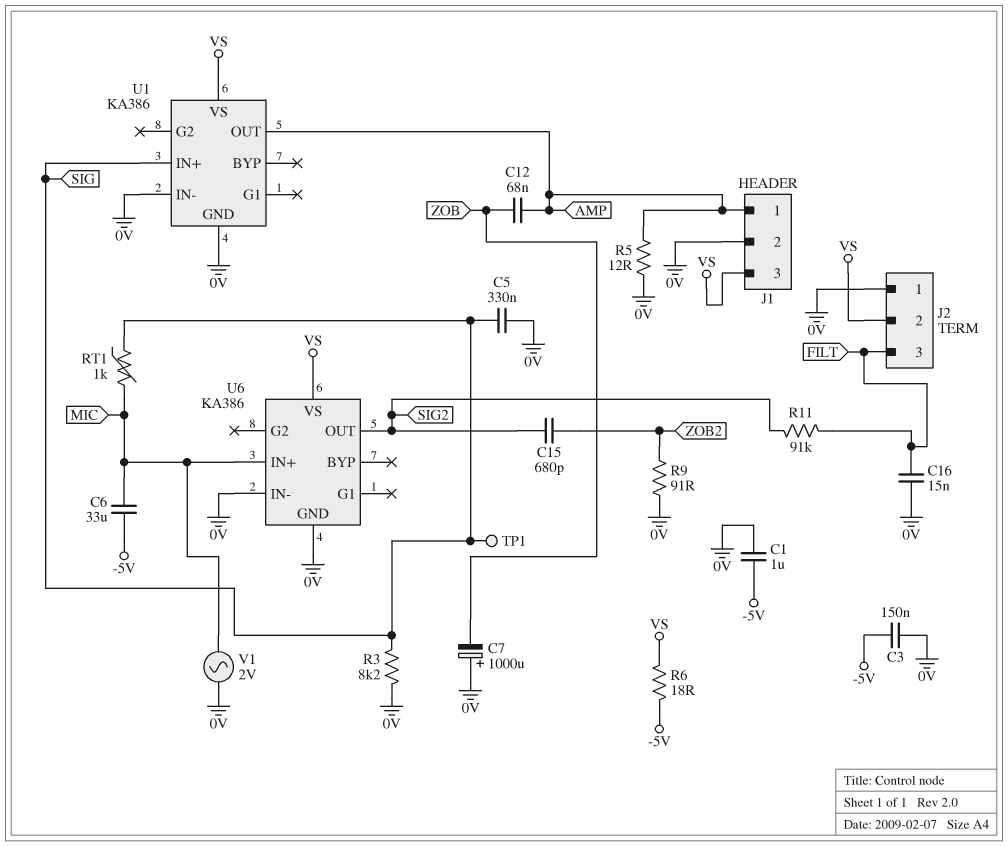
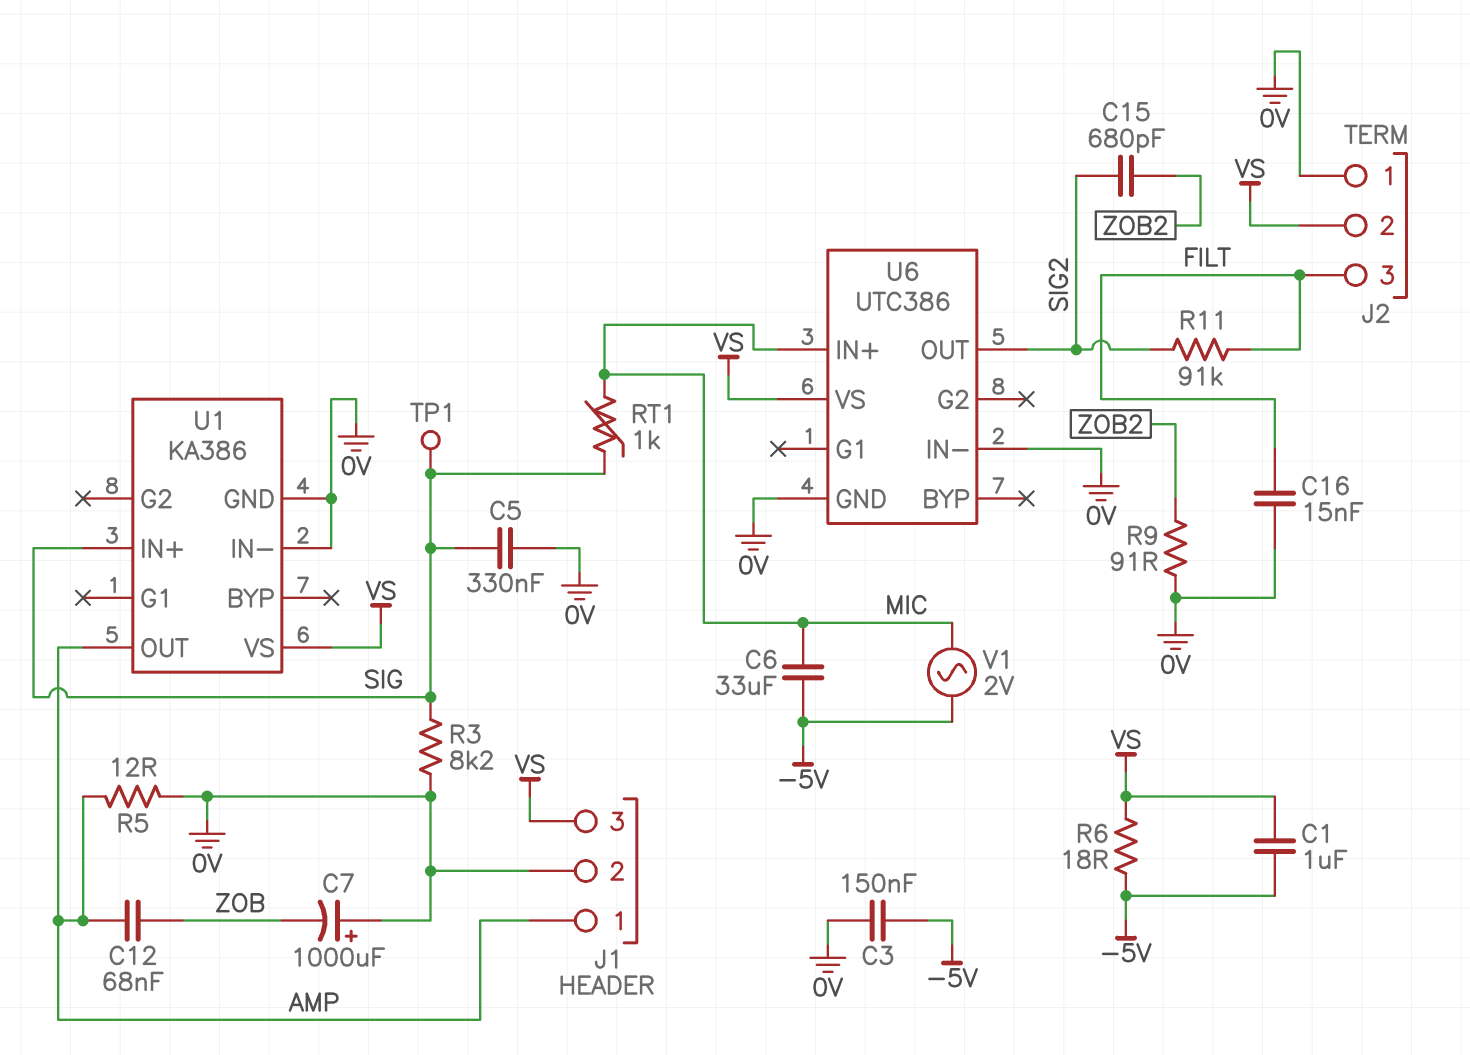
C1: 1uF (-5V, 0V) -> 1uF (-5V, VS)
U6: KA386 -> UTC386
V1: AC 2V (0V, MIC) -> AC 2V (-5V, MIC)

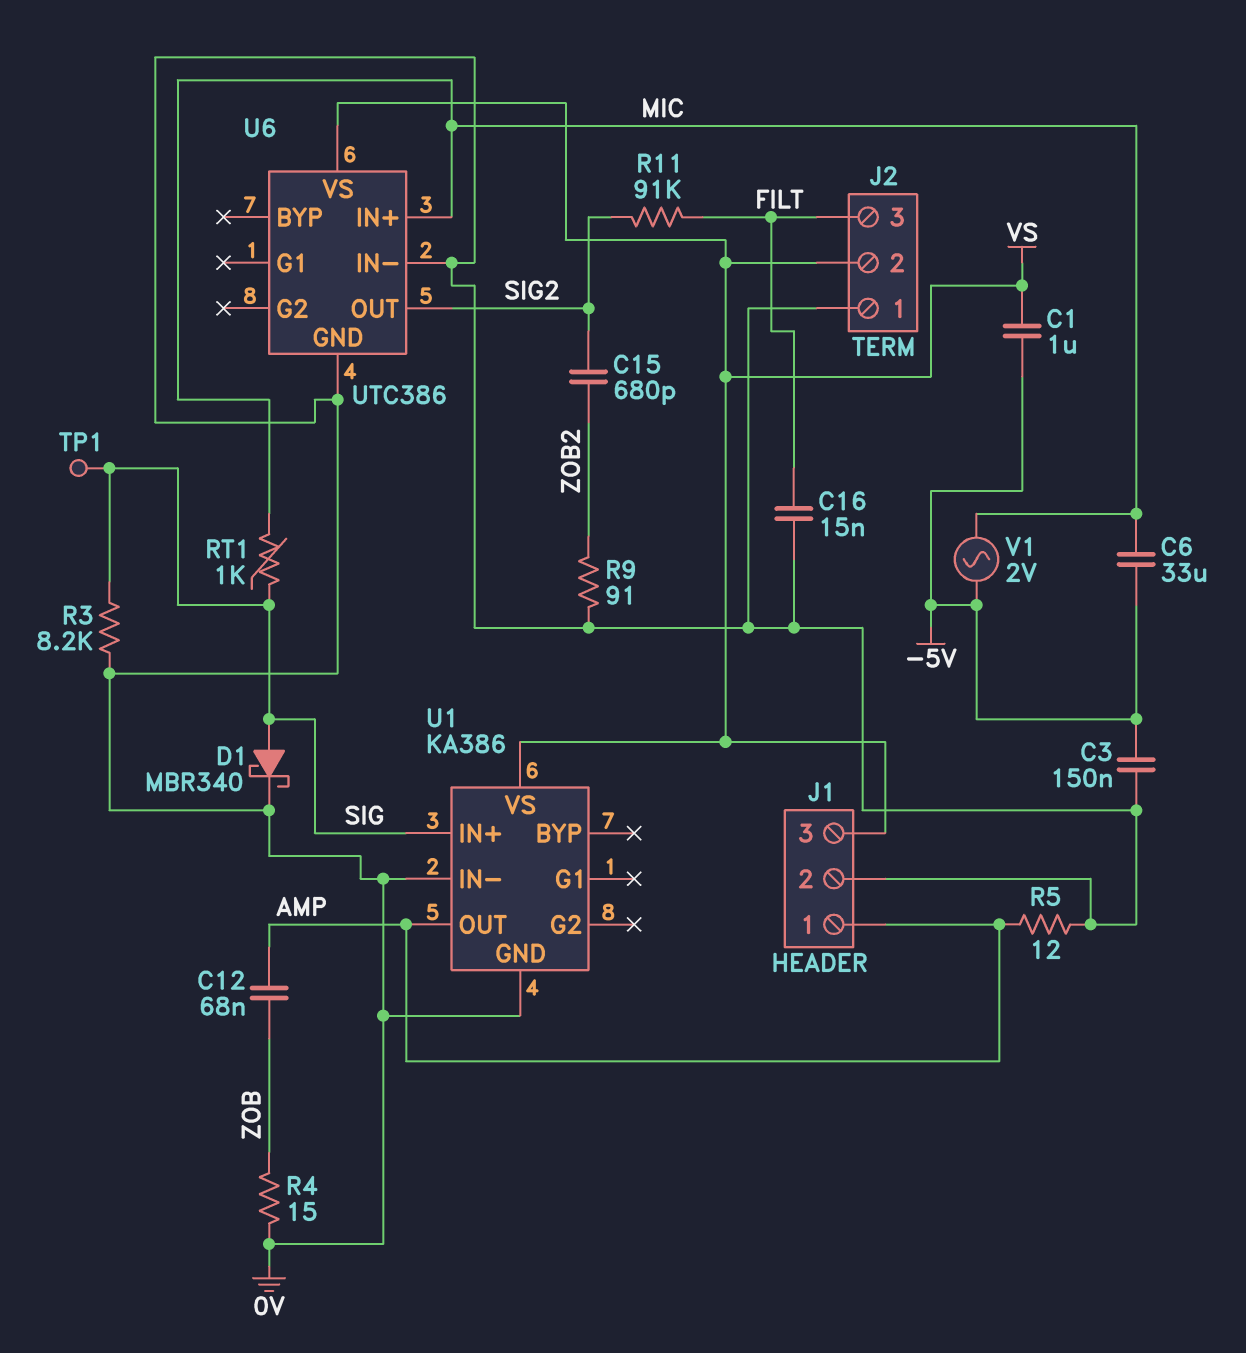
C5: 330nF (0V, SIG) -> none
C7: 1000uF (plus 0V, minus ZOB) -> none
D1: none -> schottky MBR340 (A SIG, K 0V)
R4: none -> 15 (0V, ZOB)
R6: 18 (-5V, VS) -> none

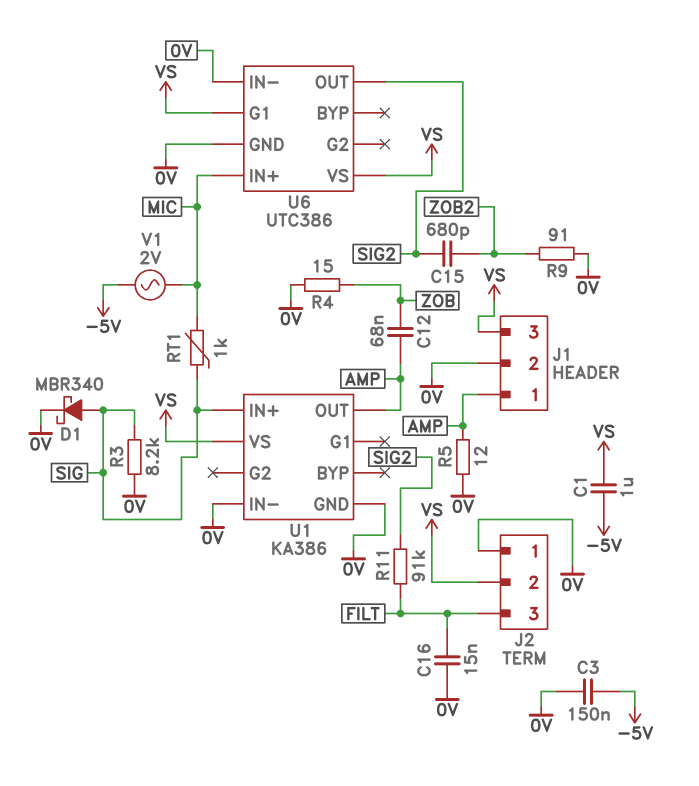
C6: 33uF (-5V, MIC) -> none
TP1: test point (SIG) -> none
U6 pin G1: none -> VS

